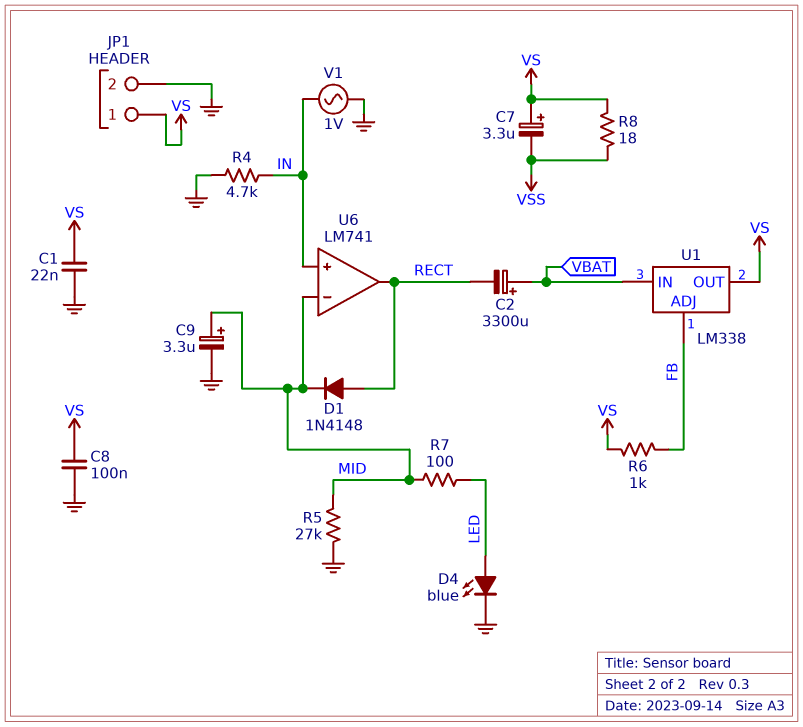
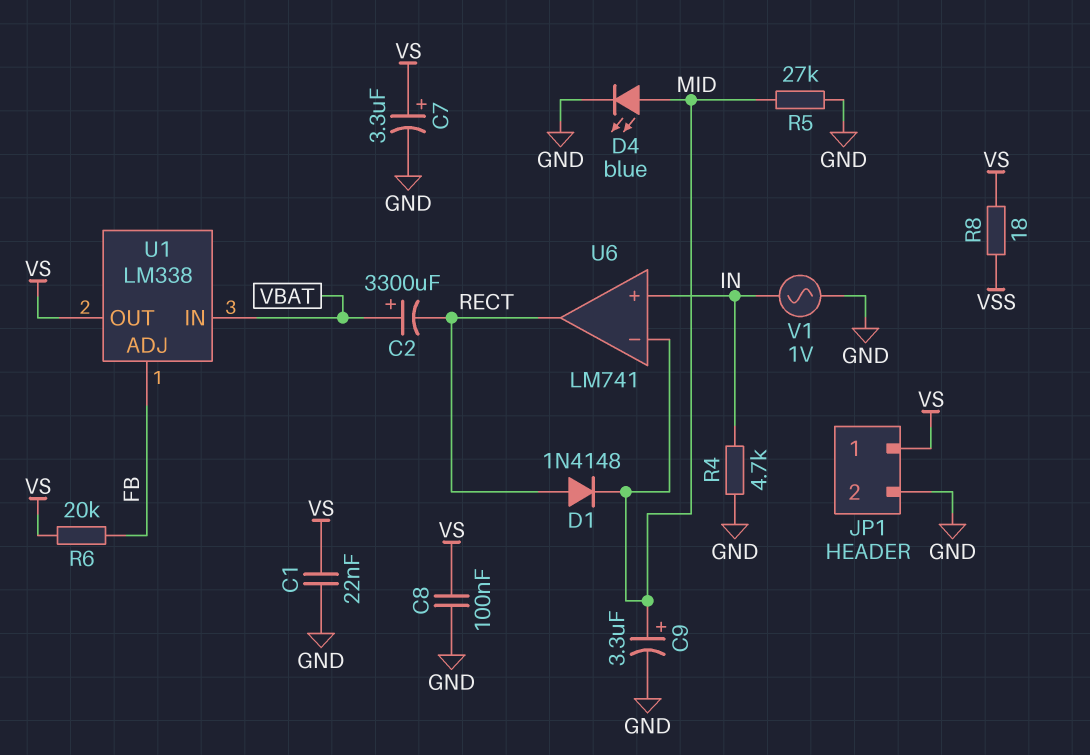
C7: 3.3uF (plus VS, minus VSS) -> 3.3uF (plus VS, minus GND)
D4: LED blue (A LED, K GND) -> LED blue (A MID, K GND)
R6: 1k (FB, VS) -> 20k (FB, VS)
R7: 100 (LED, MID) -> none

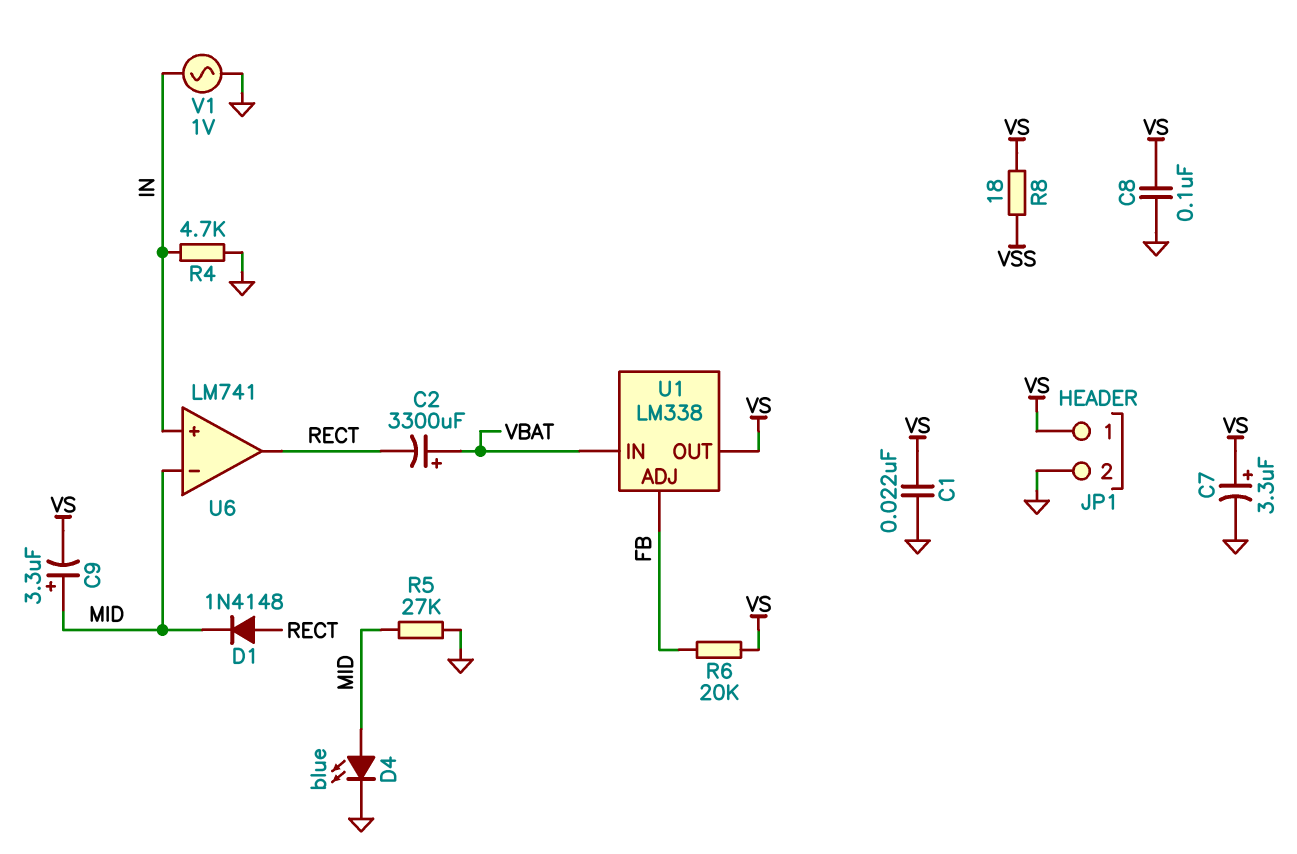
C9: 3.3uF (plus MID, minus GND) -> 3.3uF (plus MID, minus VS)

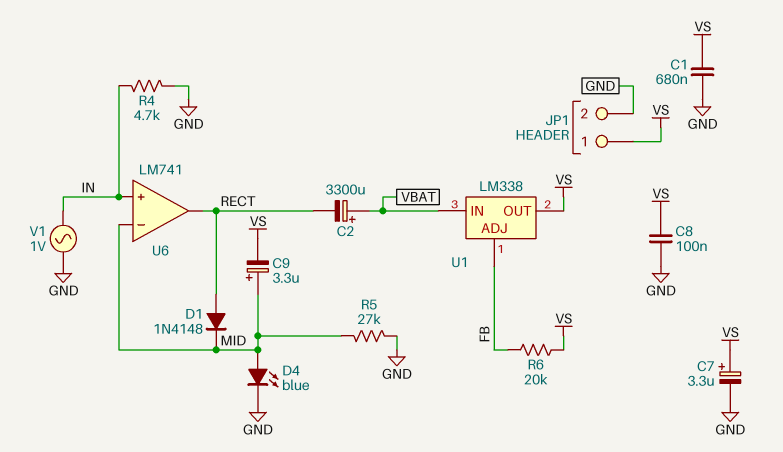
C1: 22nF (GND, VS) -> 680nF (GND, VS)
R8: 18 (VS, VSS) -> none

